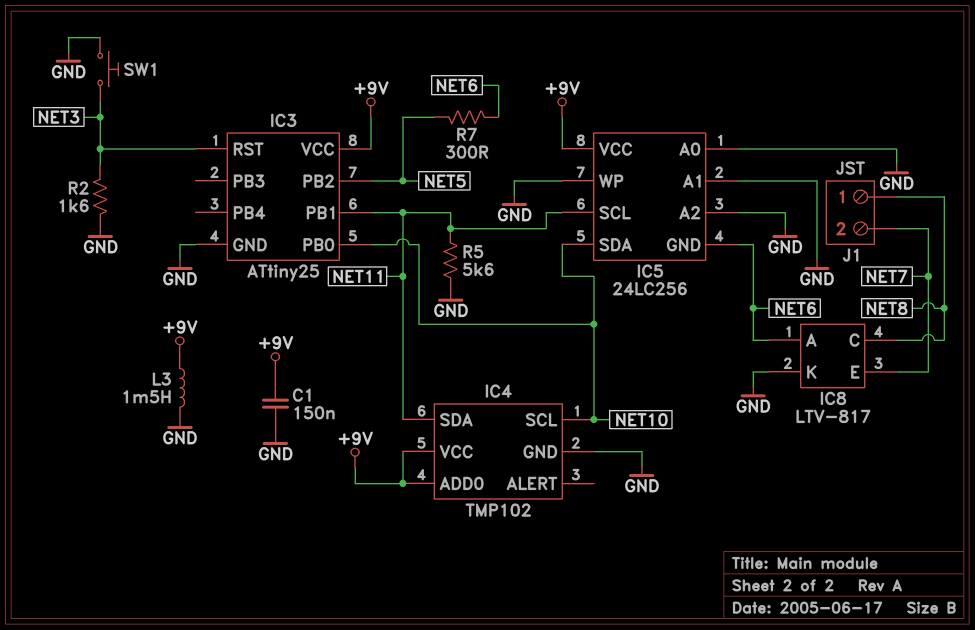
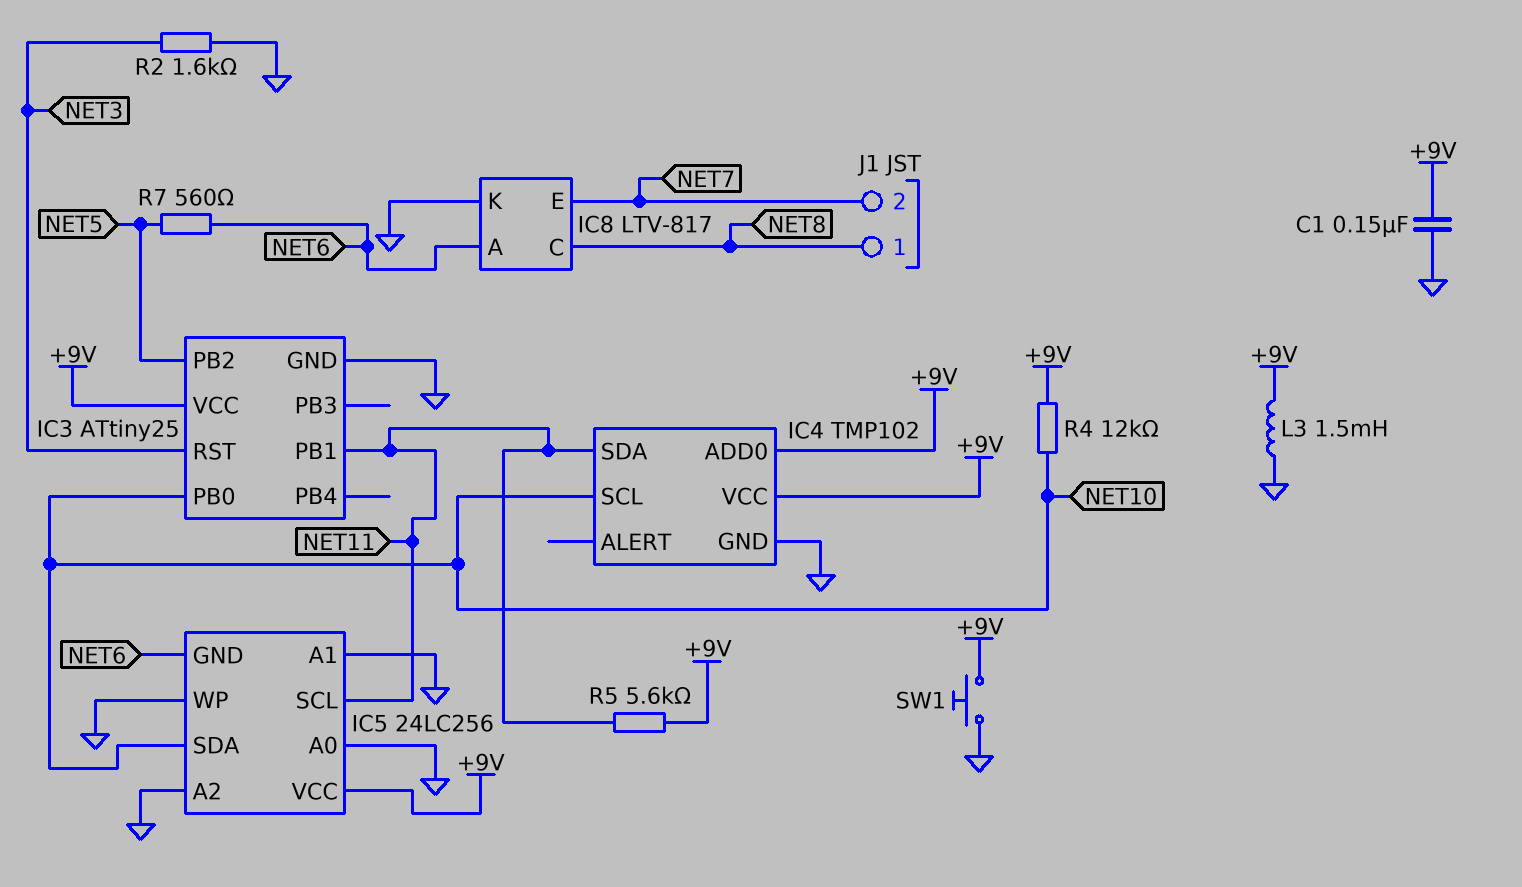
R4: none -> 12k (+9V, NET10)
R5: 5.6k (GND, NET11) -> 5.6k (+9V, NET11)
R7: 300 (NET5, NET6) -> 560 (NET5, NET6)
SW1: button (GND, NET3) -> button (+9V, GND)

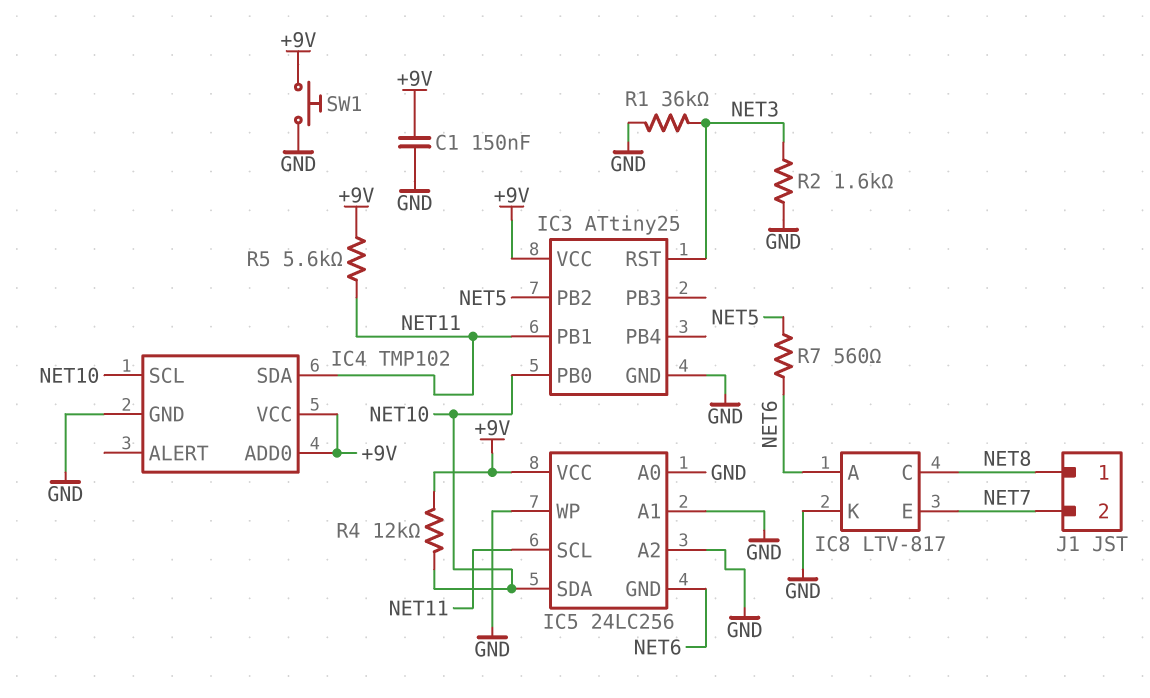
L3: 1.5mH (+9V, GND) -> none
R1: none -> 36k (GND, NET3)

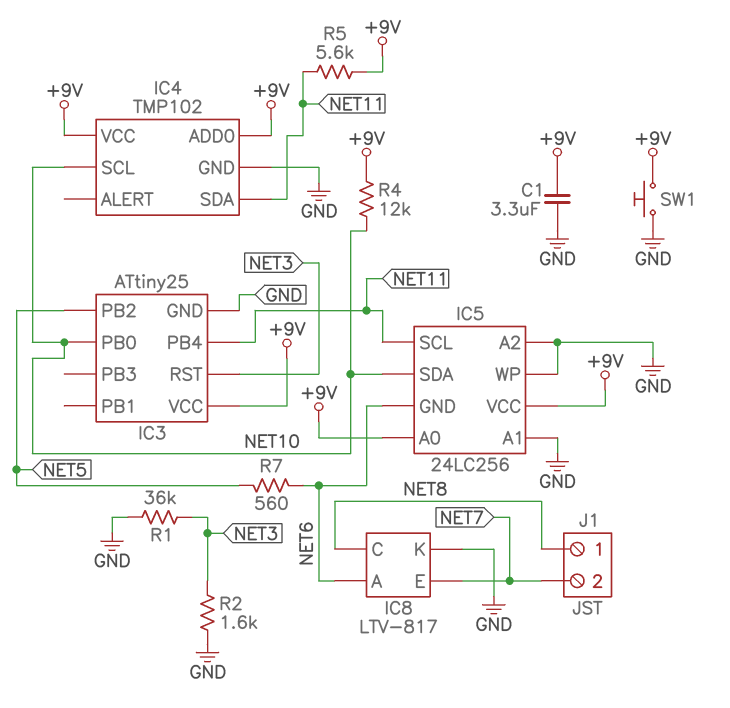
C1: 150nF (+9V, GND) -> 3.3uF (+9V, GND)
IC3 pin PB1: NET11 -> none
IC3 pin PB4: none -> NET11
IC5 pin A0: GND -> +9V

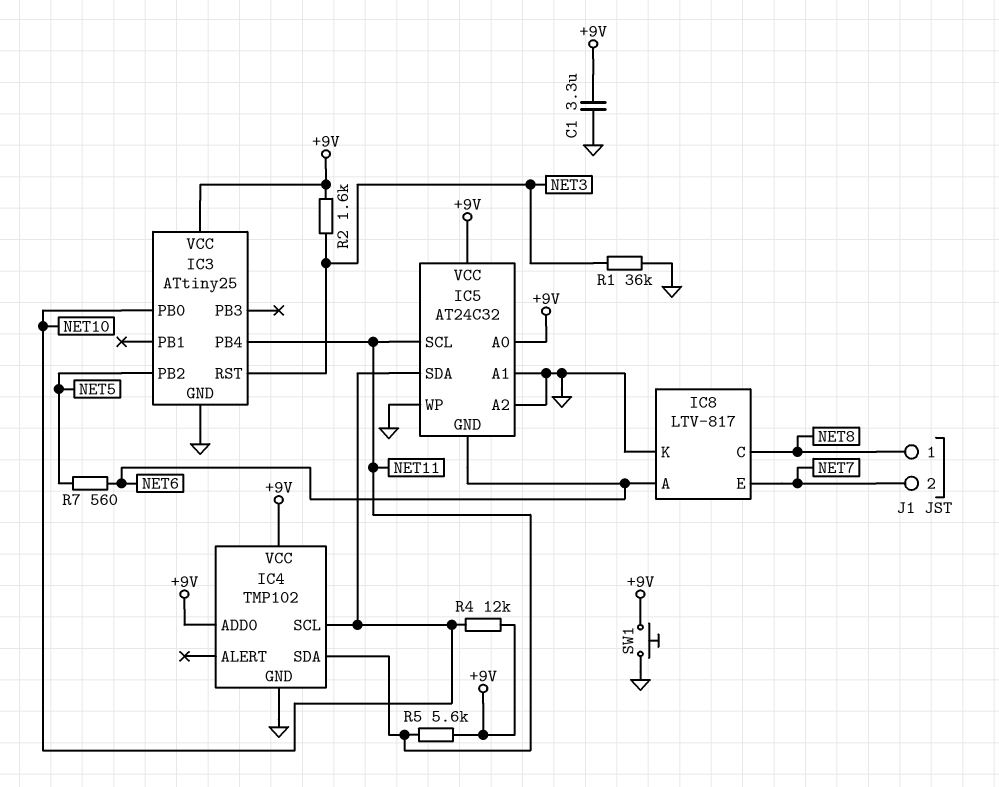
IC5: 24LC256 -> AT24C32
R2: 1.6k (GND, NET3) -> 1.6k (+9V, NET3)

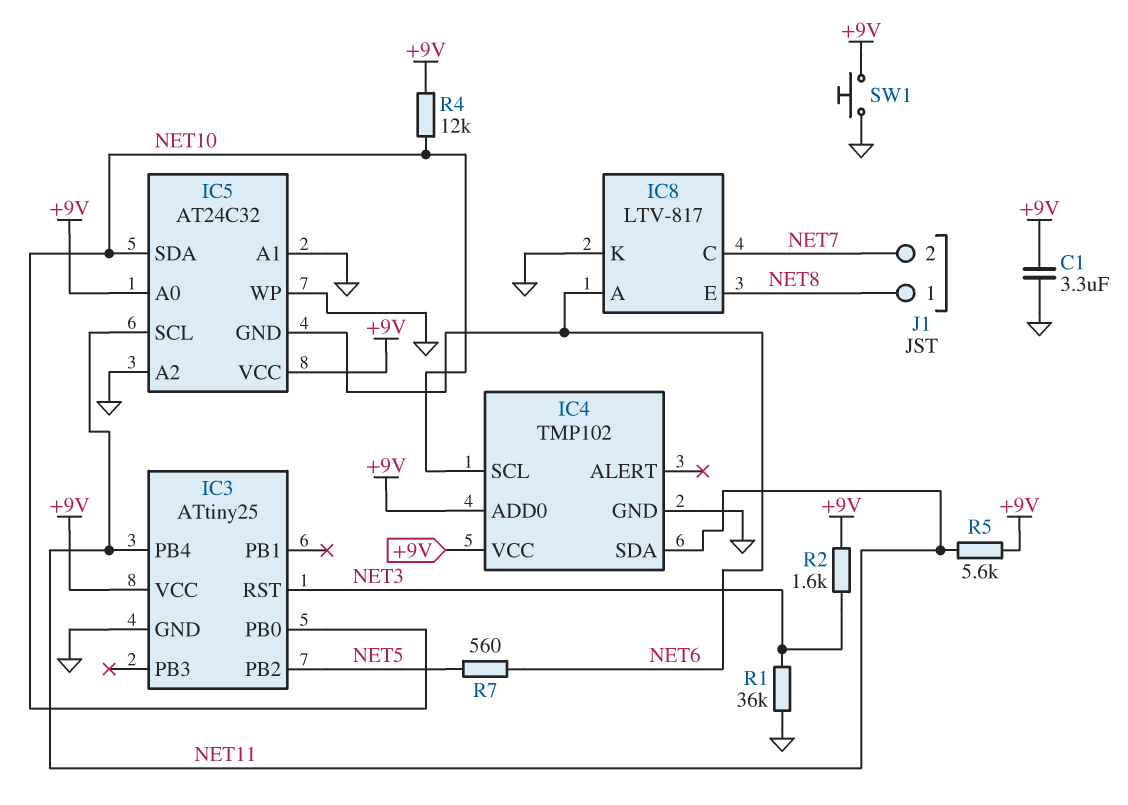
IC8 pin C: NET8 -> NET7
IC8 pin E: NET7 -> NET8

